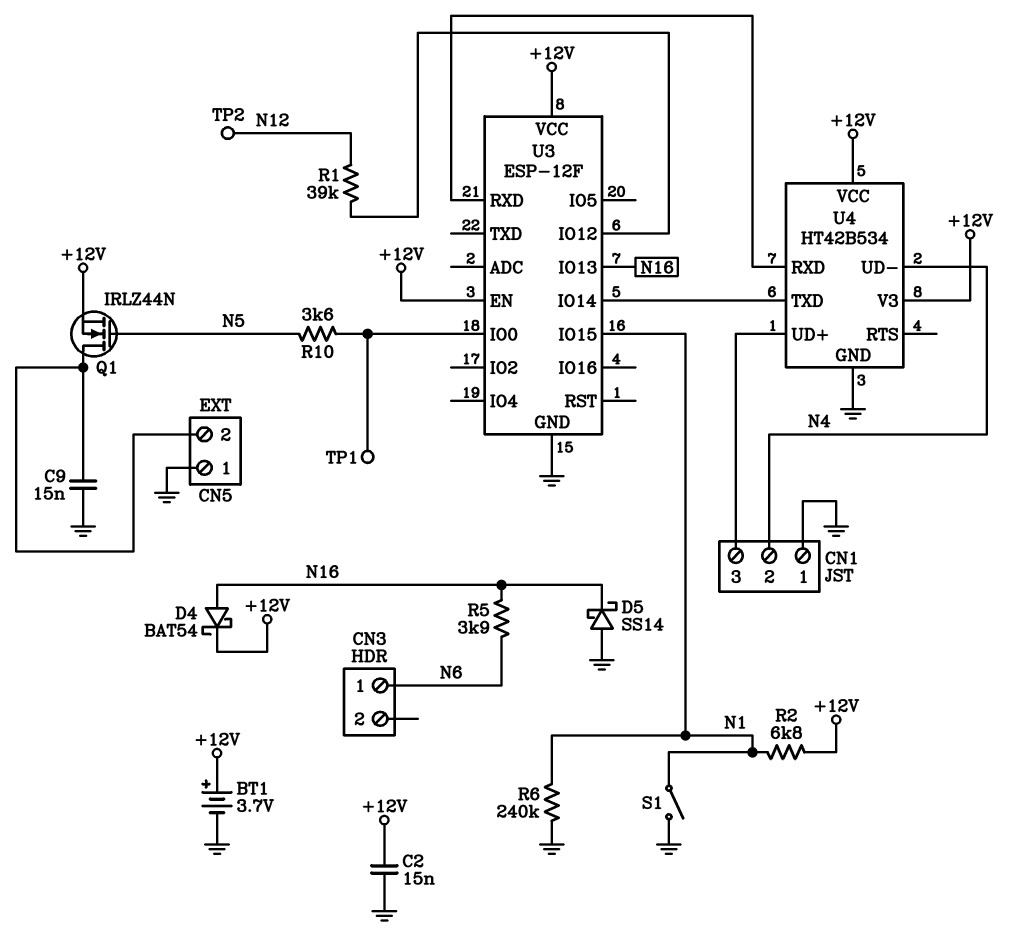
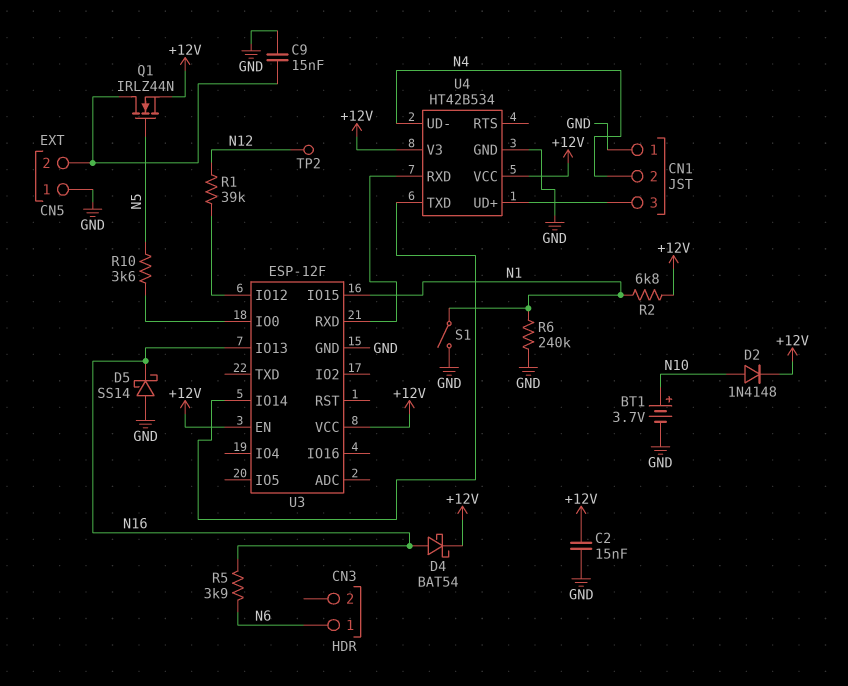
BT1: 3.7V (plus +12V, minus GND) -> 3.7V (plus N10, minus GND)
D2: none -> diode 1N4148 (A N10, K +12V)
TP1: test point (U3/IO0) -> none

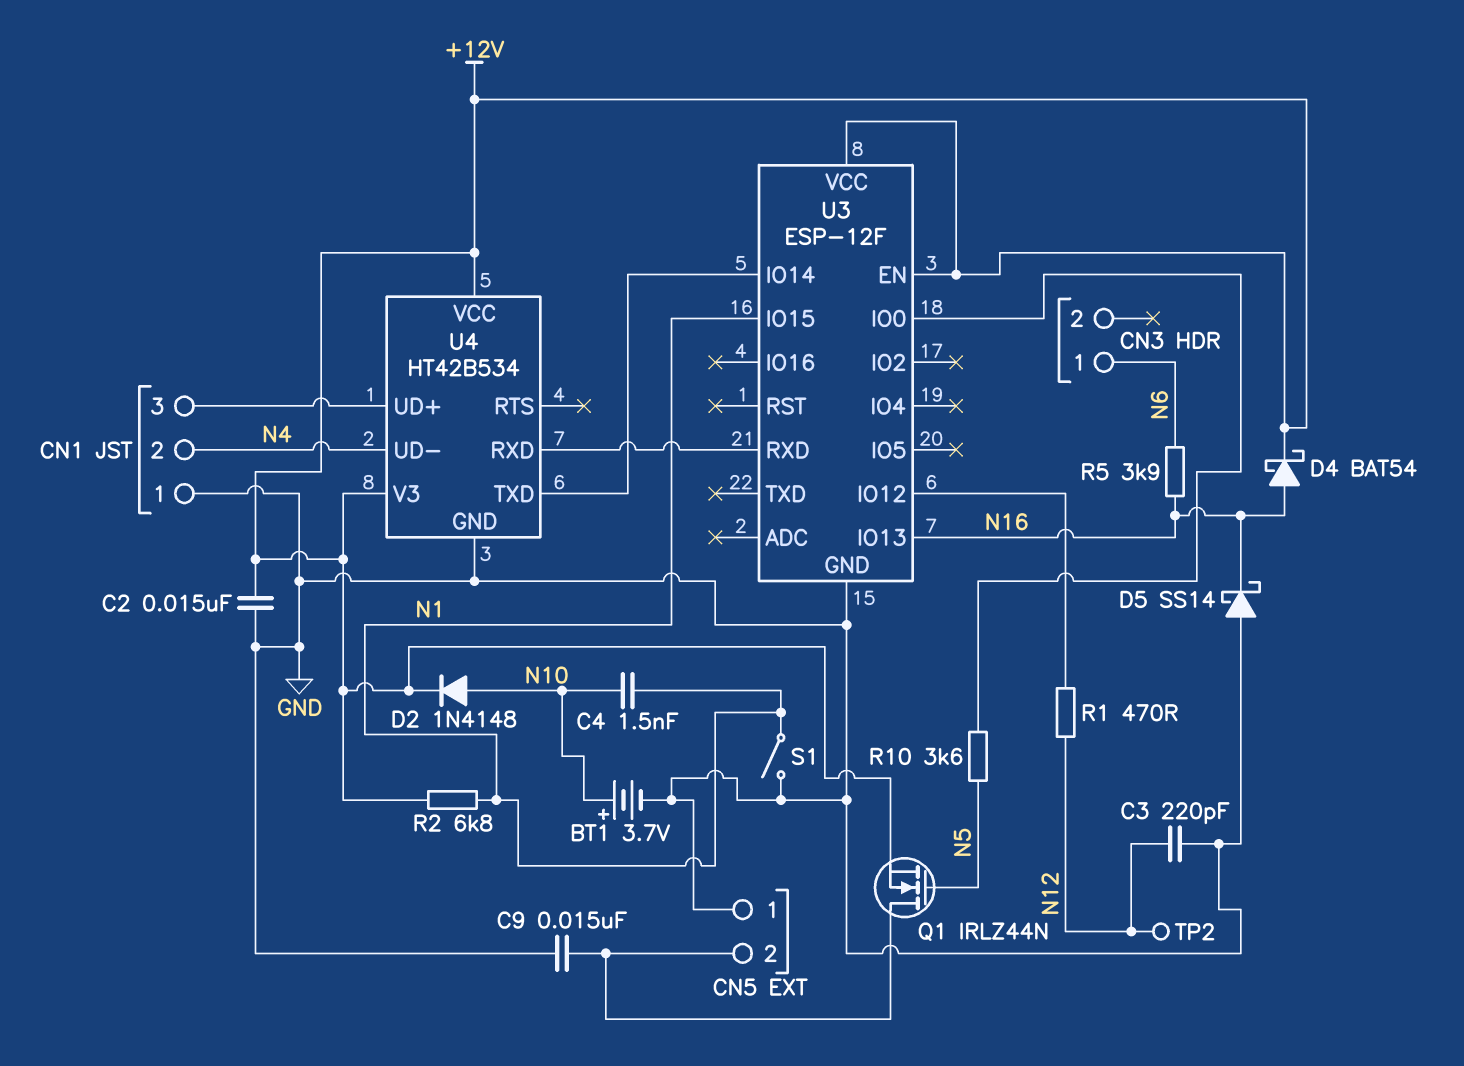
C3: none -> 220pF (GND, N12)
C4: none -> 1.5nF (N1, N10)
R1: 39k (N12, U3/IO12) -> 470 (N12, U3/IO12)
R6: 240k (GND, N1) -> none

